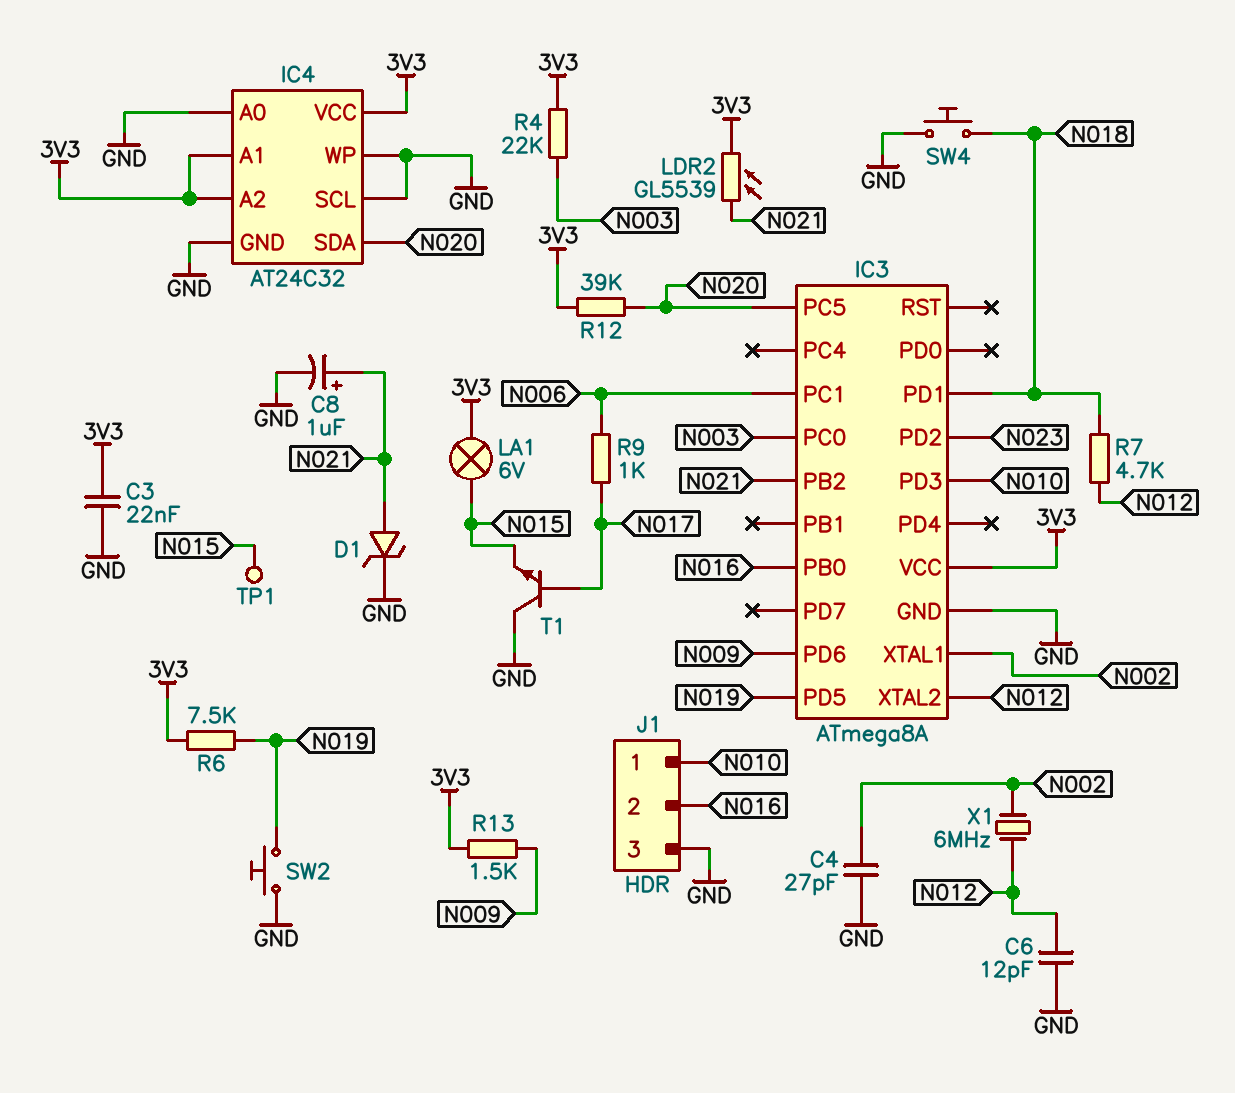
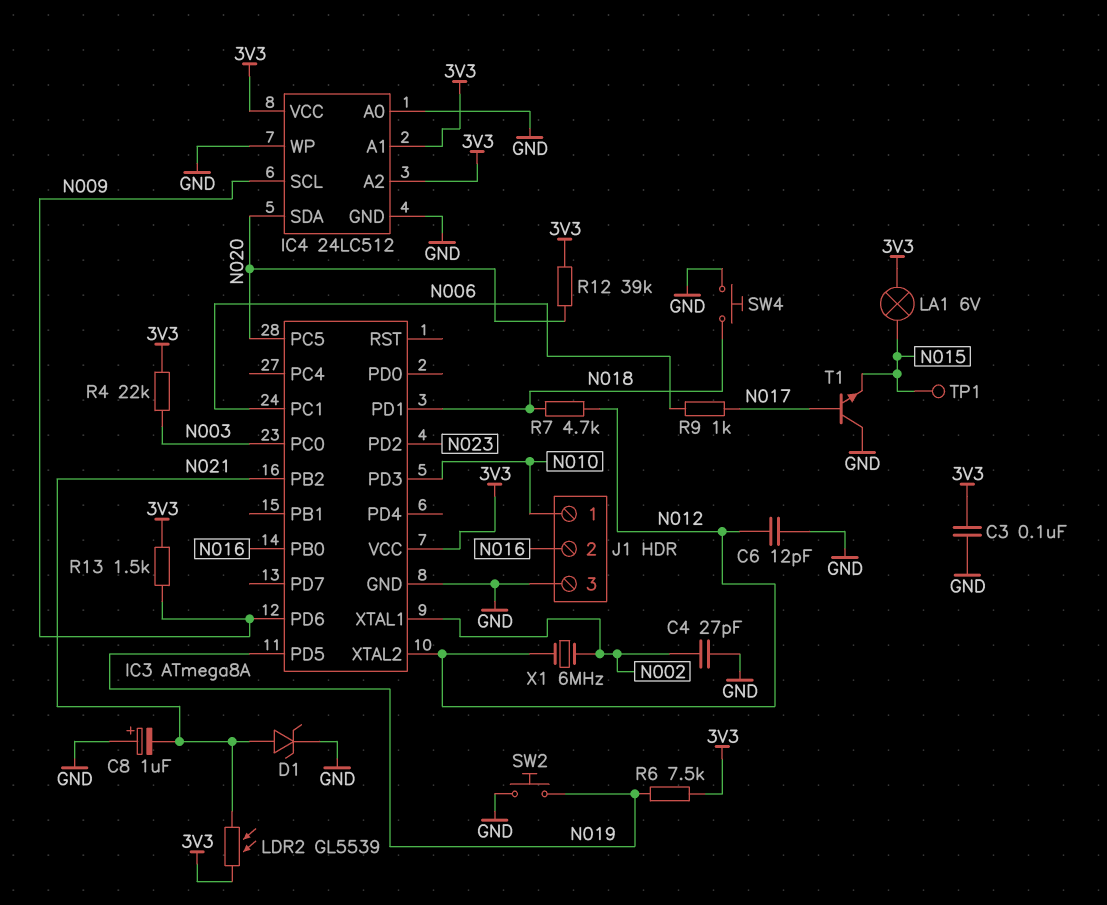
C3: 22nF (3V3, GND) -> 100nF (3V3, GND)
C8: 1uF (plus N021, minus GND) -> 1uF (plus GND, minus N021)
IC4: AT24C32 -> 24LC512
IC4 pin SCL: GND -> N009

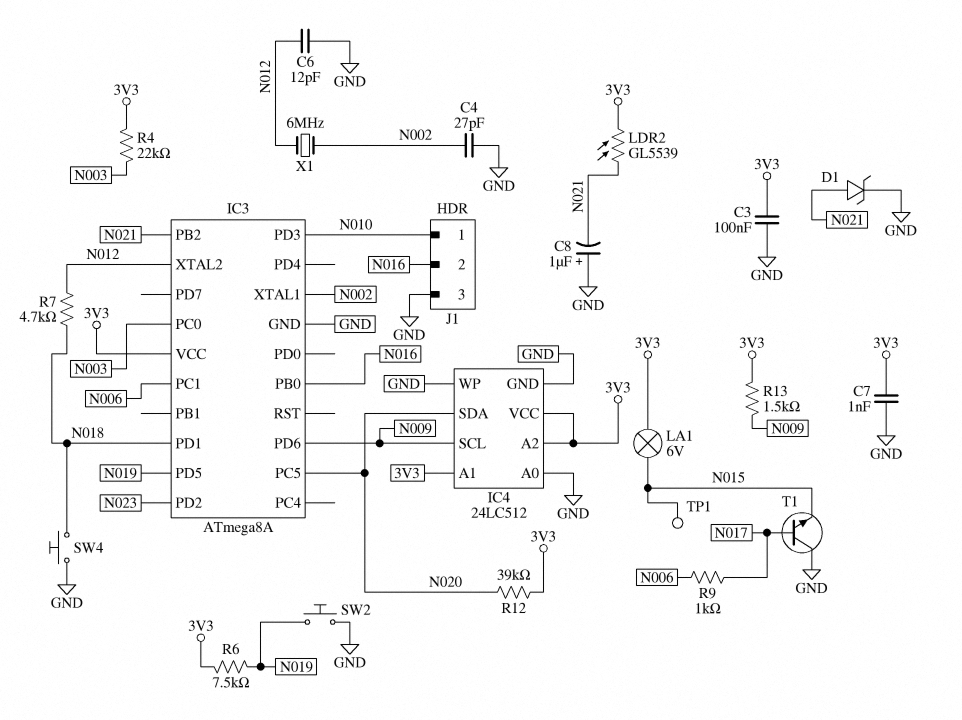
C7: none -> 1nF (3V3, GND)

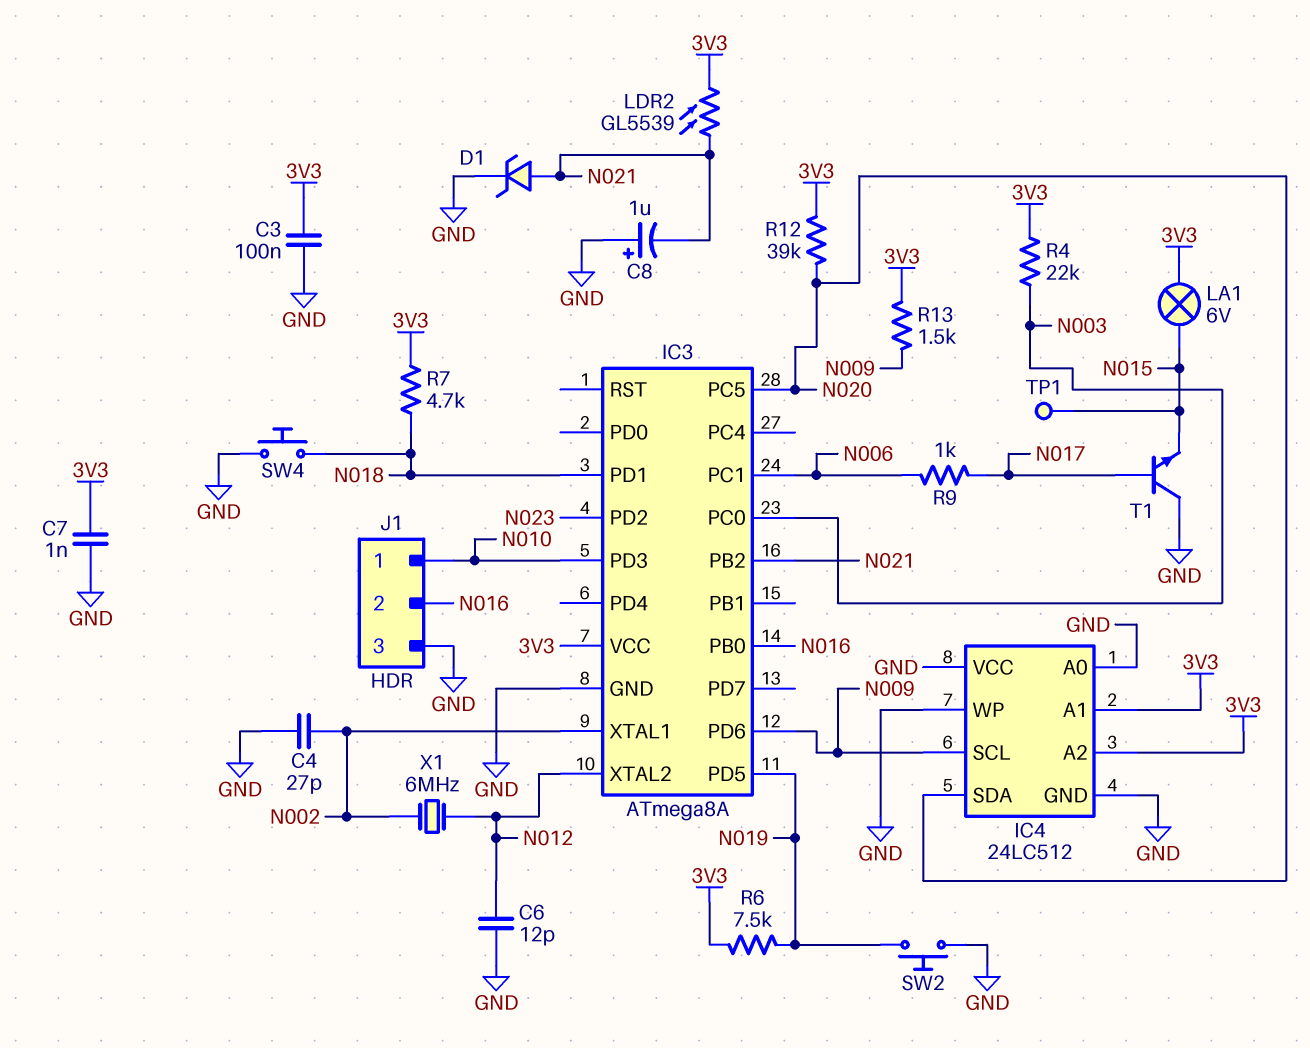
IC4 pin VCC: 3V3 -> GND
R7: 4.7k (N012, N018) -> 4.7k (3V3, N018)

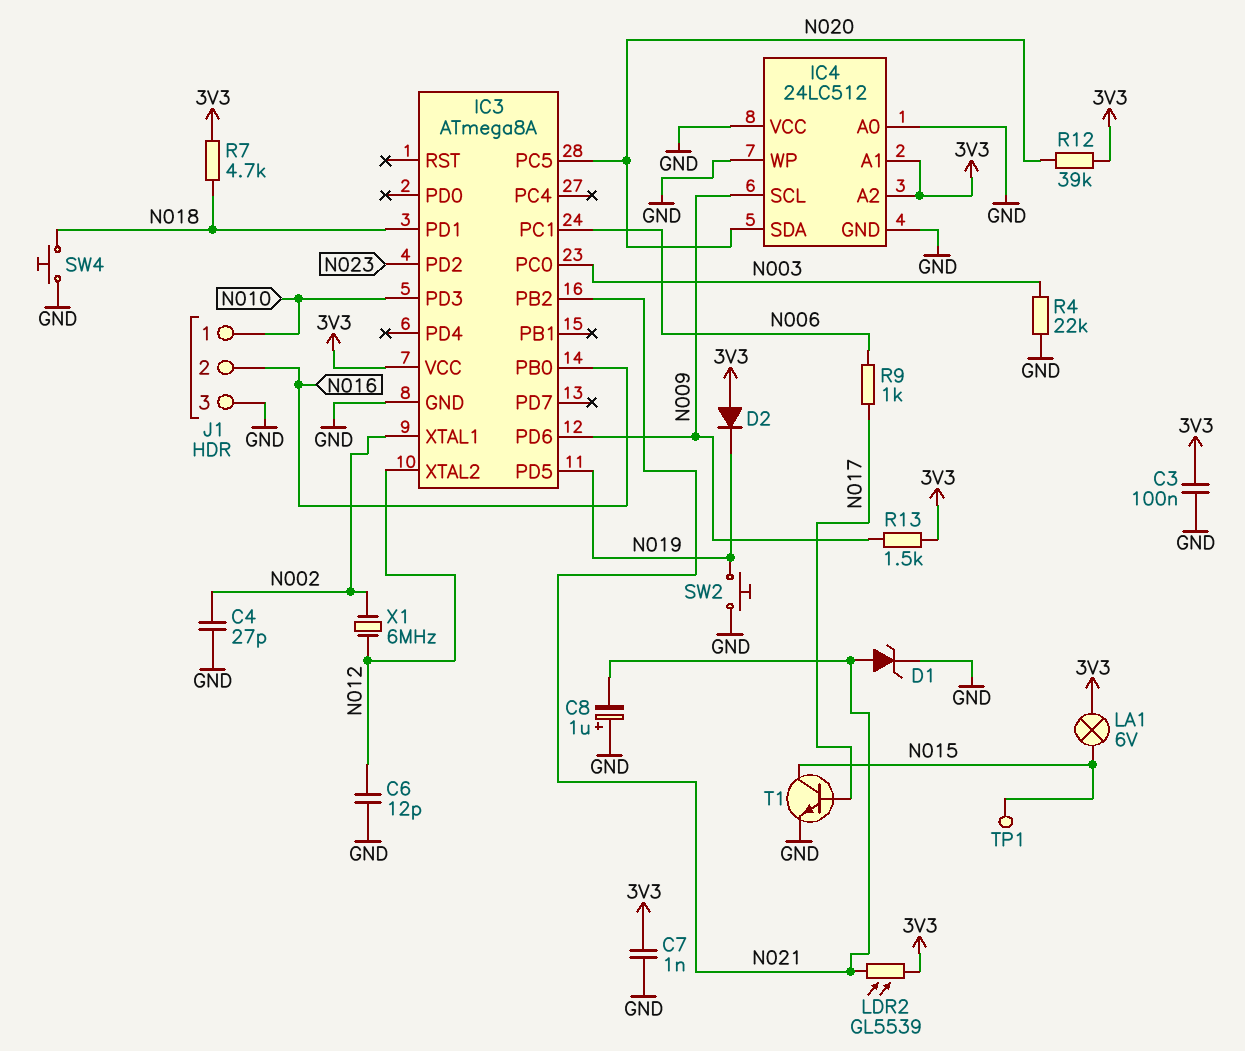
D2: none -> diode (A 3V3, K N019)
R4: 22k (3V3, N003) -> 22k (GND, N003)
R6: 7.5k (3V3, N019) -> none
T1: NPN (B N017, C GND, E N015) -> NPN (B N017, C N015, E GND)

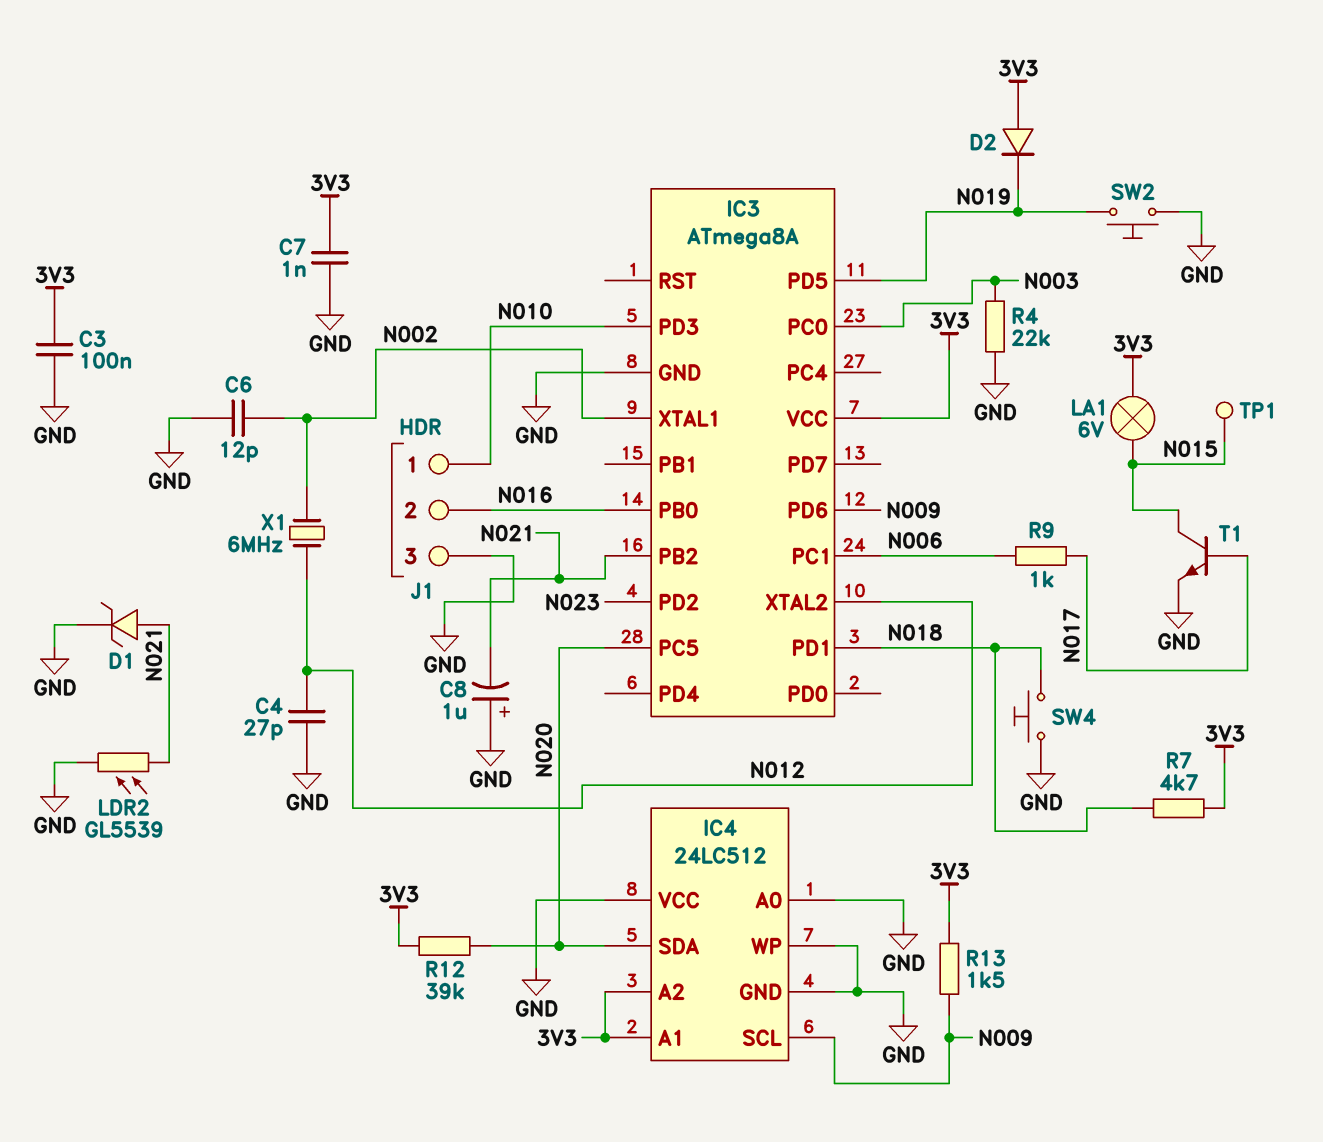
C4: 27pF (GND, N002) -> 27pF (GND, N012)
C6: 12pF (GND, N012) -> 12pF (GND, N002)
LDR2: GL5539 (3V3, N021) -> GL5539 (GND, N021)

